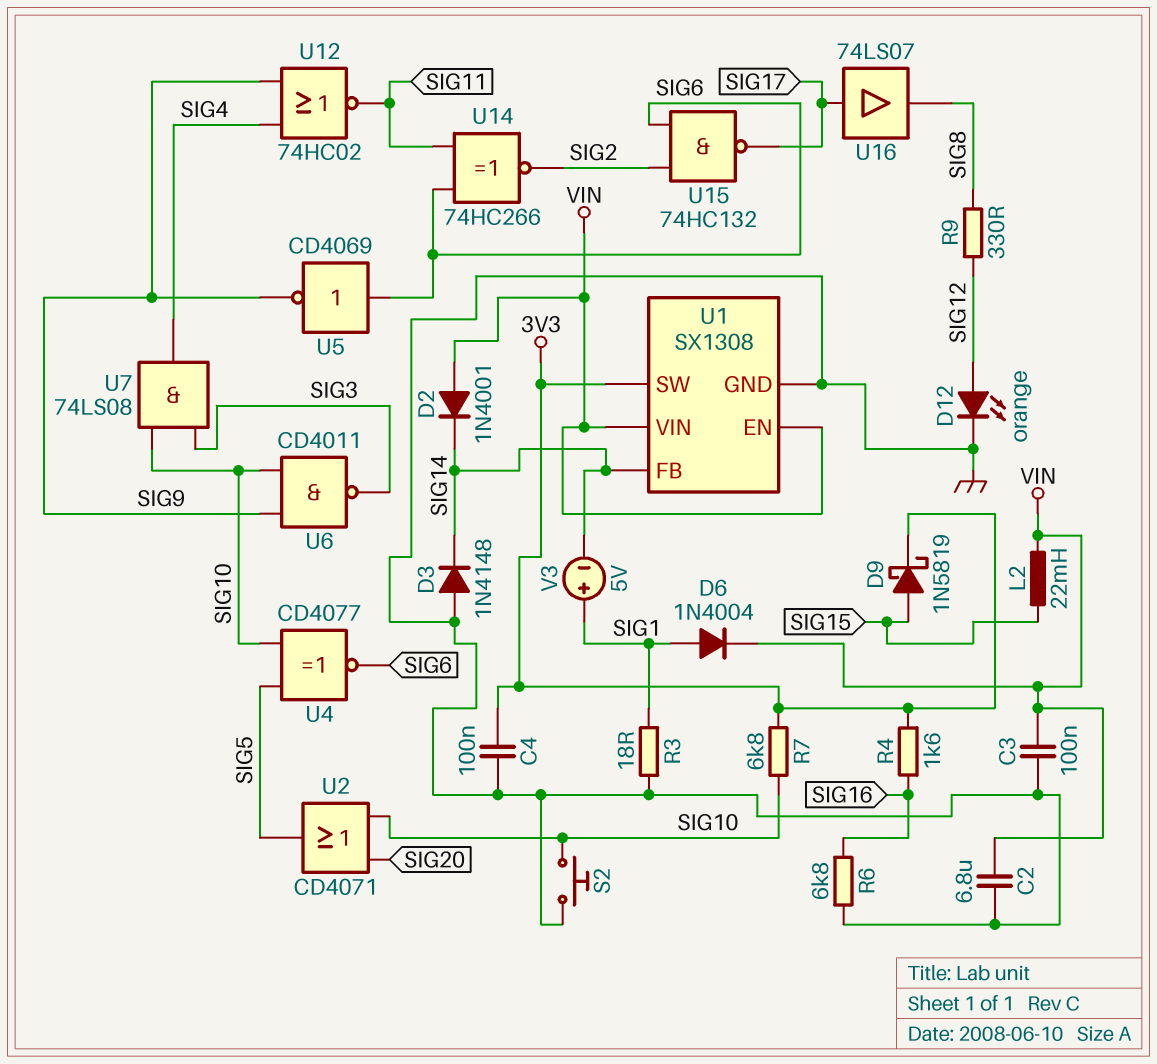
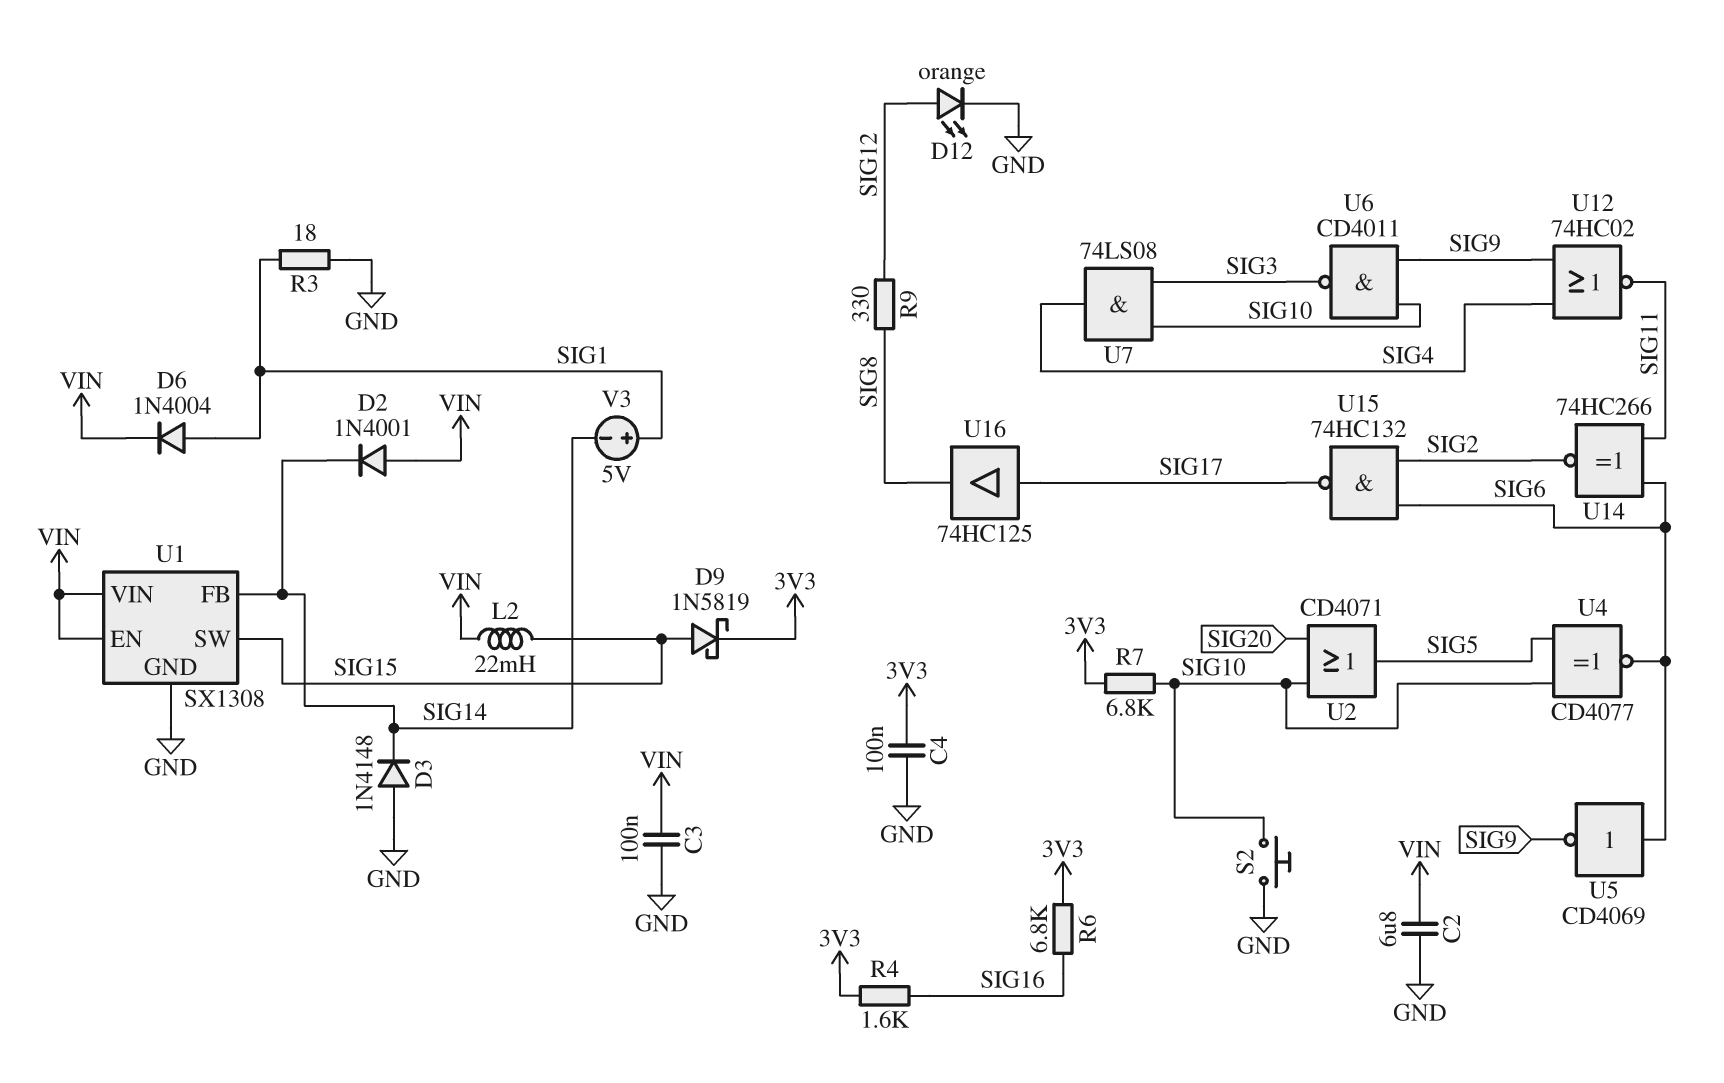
R6: 6.8k (GND, SIG16) -> 6.8k (3V3, SIG16)
U1 pin SW: 3V3 -> SIG15
U16: buffer 74LS07 (in SIG17, out SIG8) -> buffer 74HC125 (in SIG17, out SIG8)

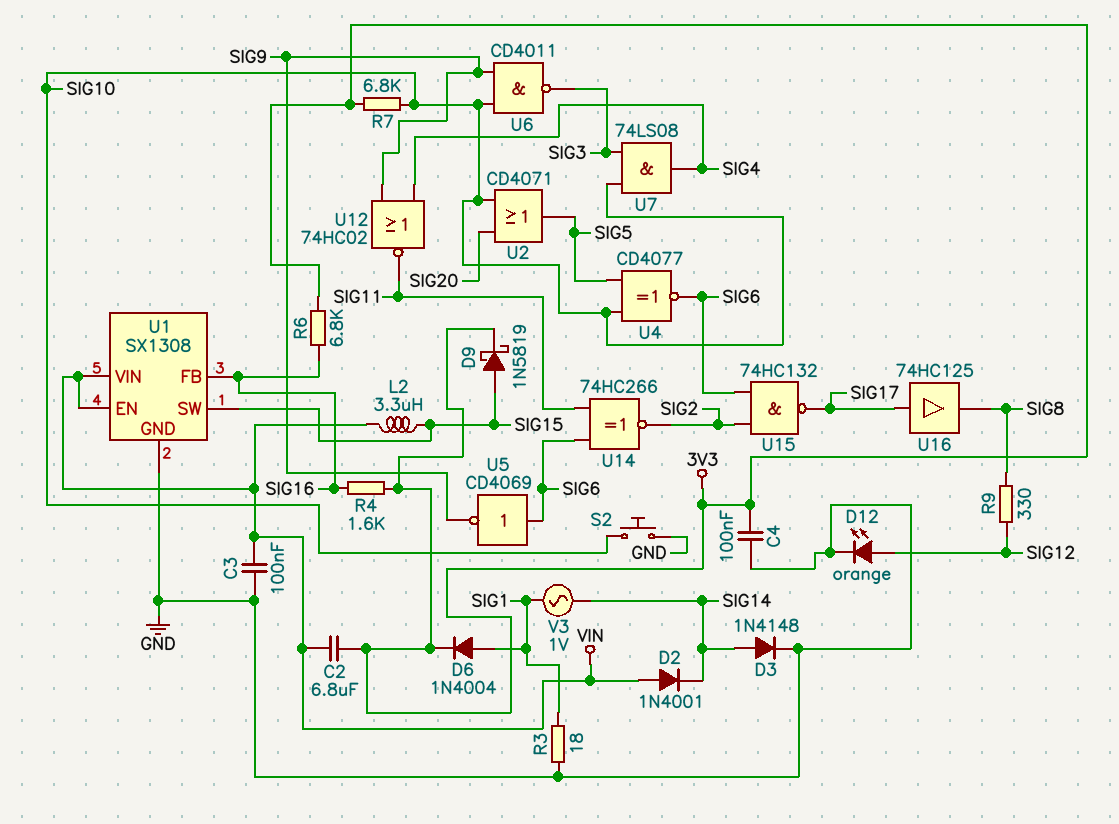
C2: 6.8uF (GND, VIN) -> 6.8uF (3V3, VIN)
D3: diode 1N4148 (A GND, K SIG14) -> diode 1N4148 (A SIG14, K GND)
D6: diode 1N4004 (A SIG1, K VIN) -> diode 1N4004 (A SIG1, K 3V3)
L2: 22mH (SIG15, VIN) -> 3.3uH (SIG15, VIN)
U1 pin FB: SIG14 -> SIG16
V3: 5V (plus SIG1, minus SIG14) -> AC 1V (SIG1, SIG14)

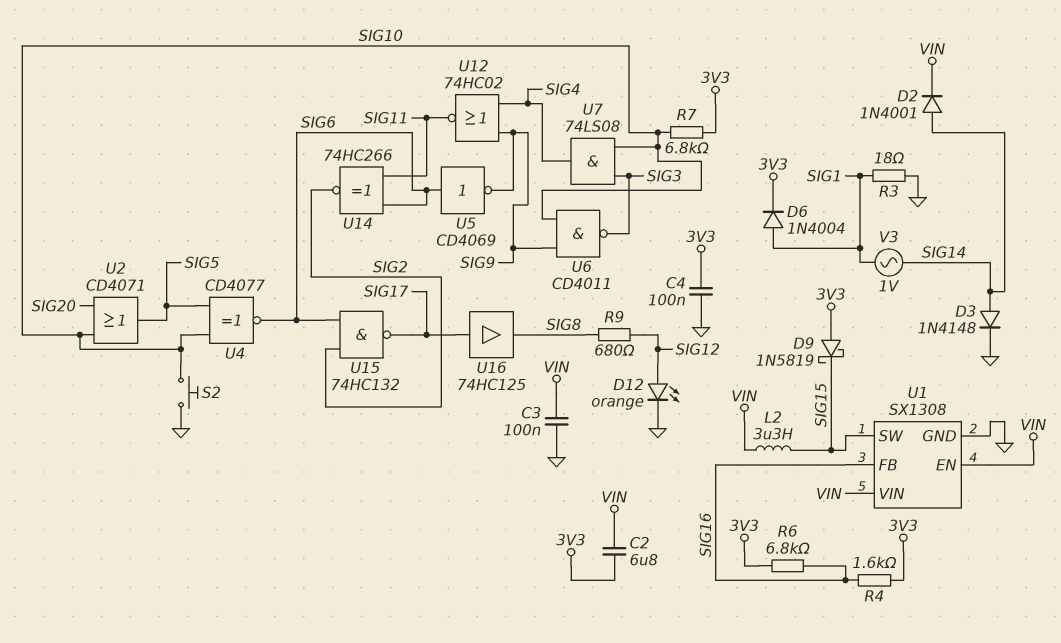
D2: diode 1N4001 (A VIN, K SIG14) -> diode 1N4001 (A SIG14, K VIN)
D9: schottky 1N5819 (A SIG15, K 3V3) -> schottky 1N5819 (A 3V3, K SIG15)
R9: 330 (SIG8, SIG12) -> 680 (SIG8, SIG12)

